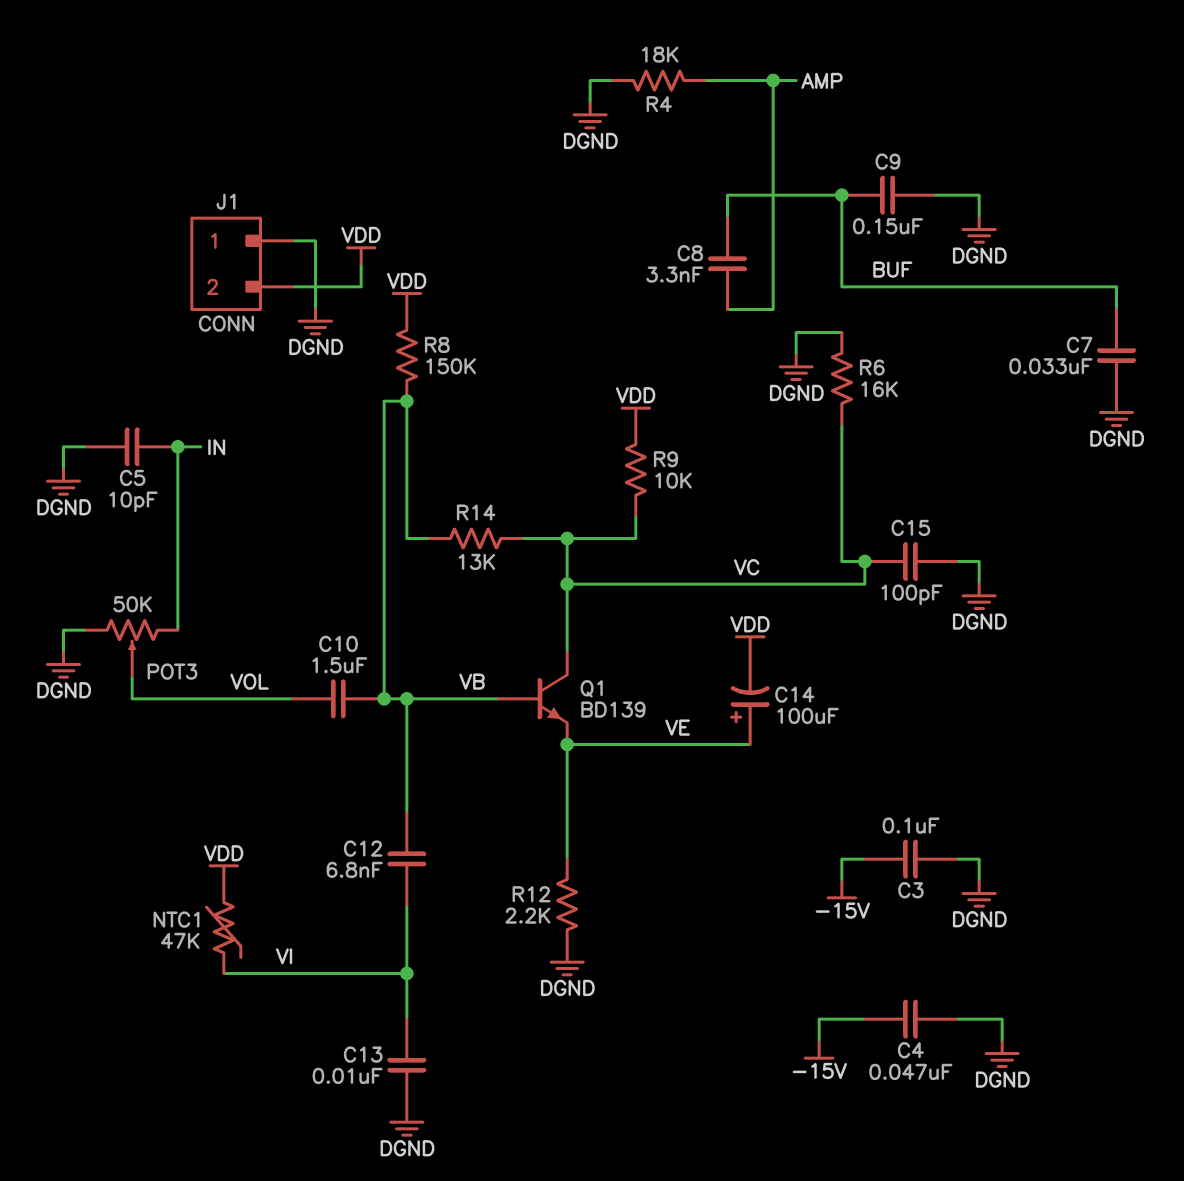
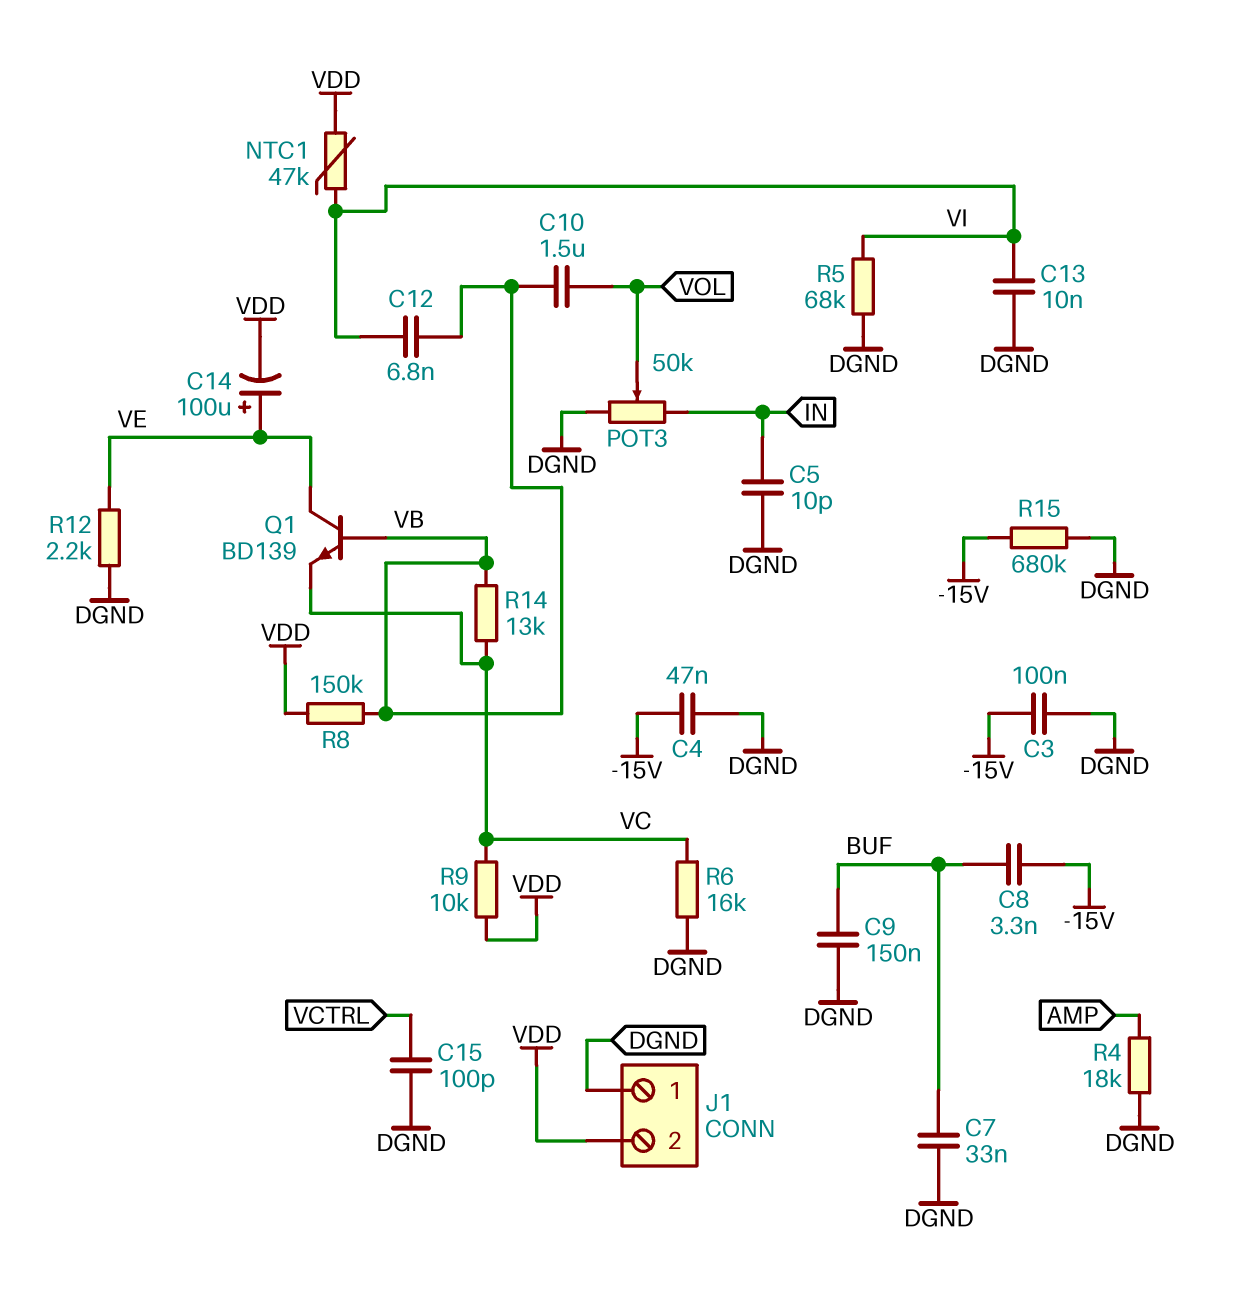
C8: 3.3nF (AMP, BUF) -> 3.3nF (-15V, BUF)
C15: 100pF (DGND, VC) -> 100pF (DGND, VCTRL)
Q1: NPN BD139 (B VB, C VC, E VE) -> NPN BD139 (B VB, C VE, E VC)
R5: none -> 68k (DGND, VI)
R15: none -> 680k (-15V, DGND)

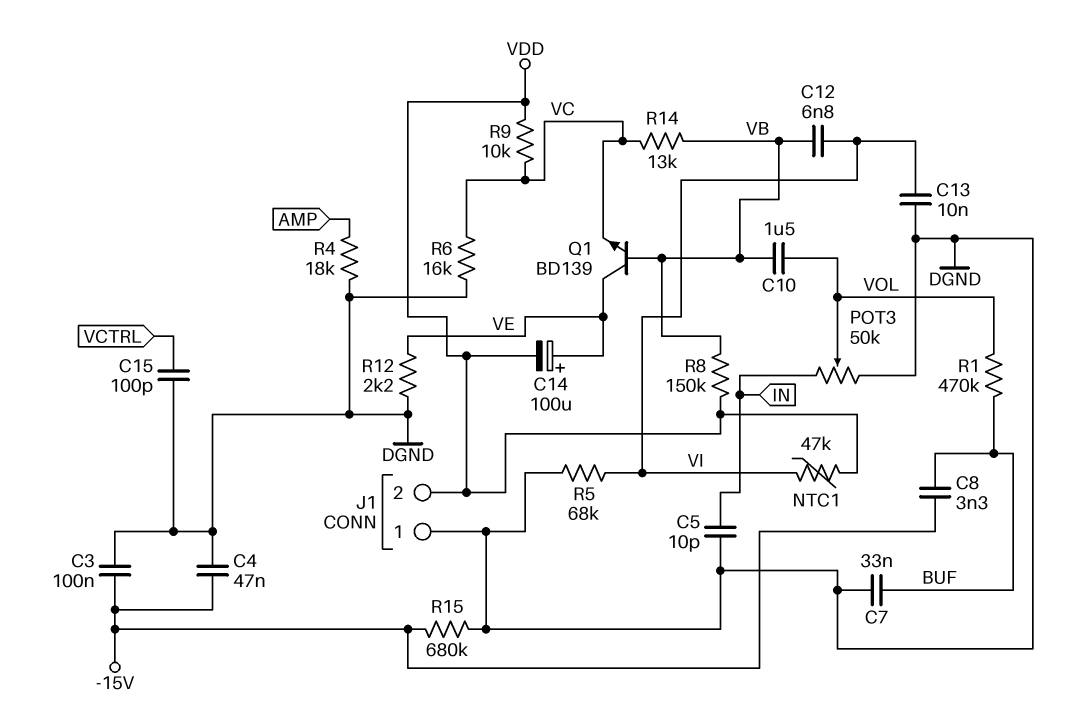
C9: 150nF (BUF, DGND) -> none
R1: none -> 470k (BUF, VOL)

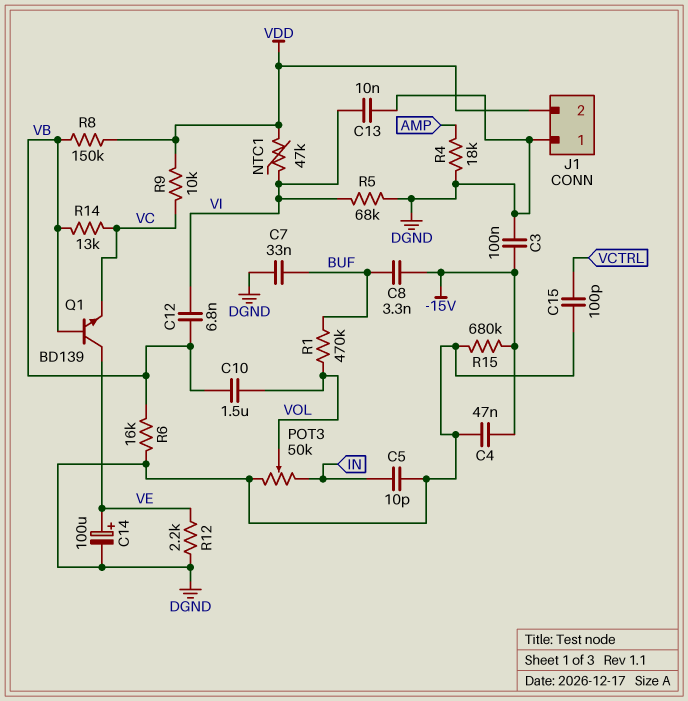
C14: 100uF (plus VE, minus VDD) -> 100uF (plus VE, minus DGND)
R6: 16k (DGND, VC) -> 16k (DGND, VB)

